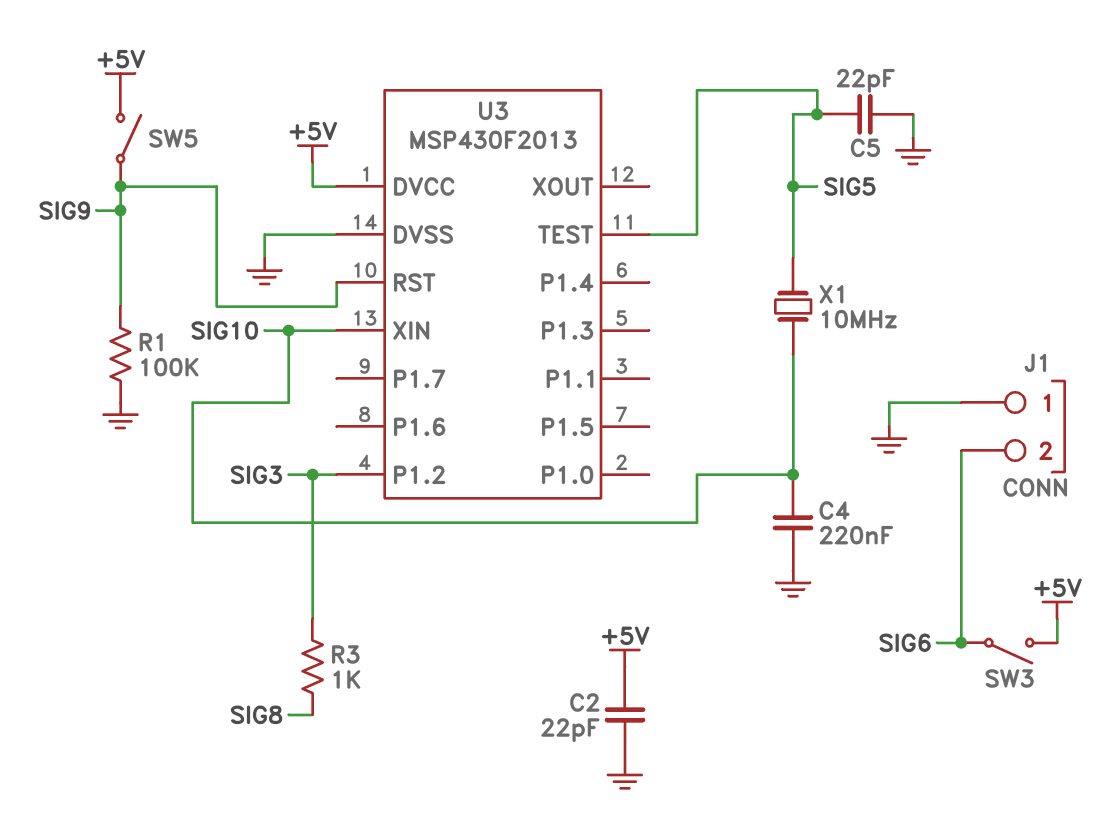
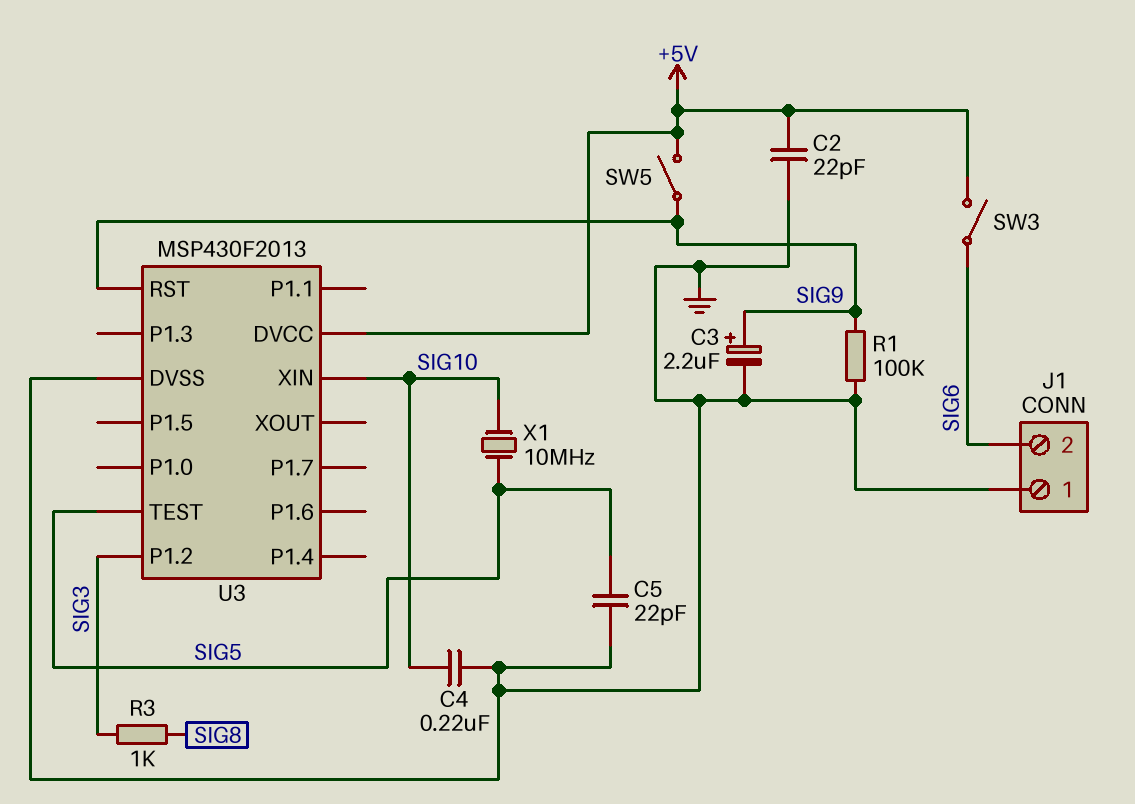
C3: none -> 2.2uF (plus SIG9, minus GND)

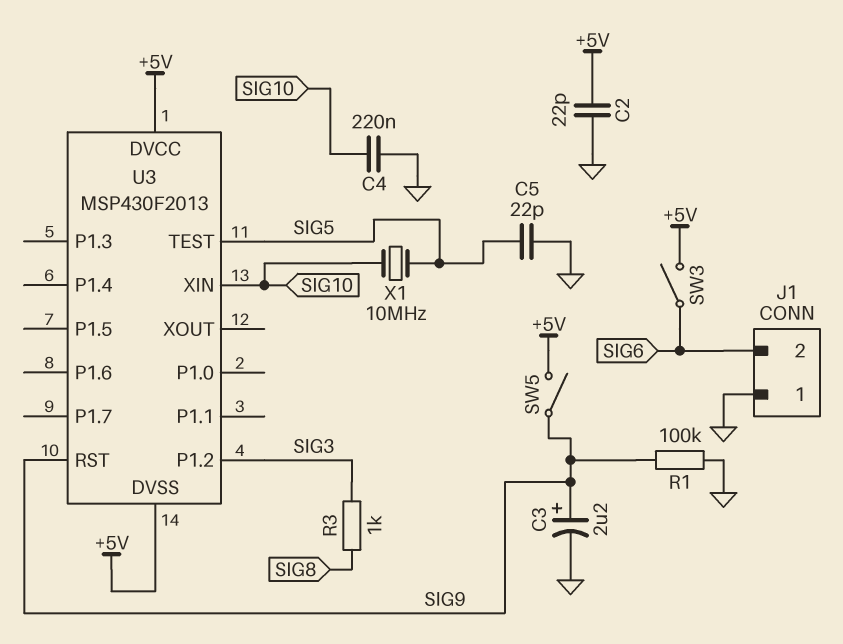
U3 pin DVSS: GND -> +5V

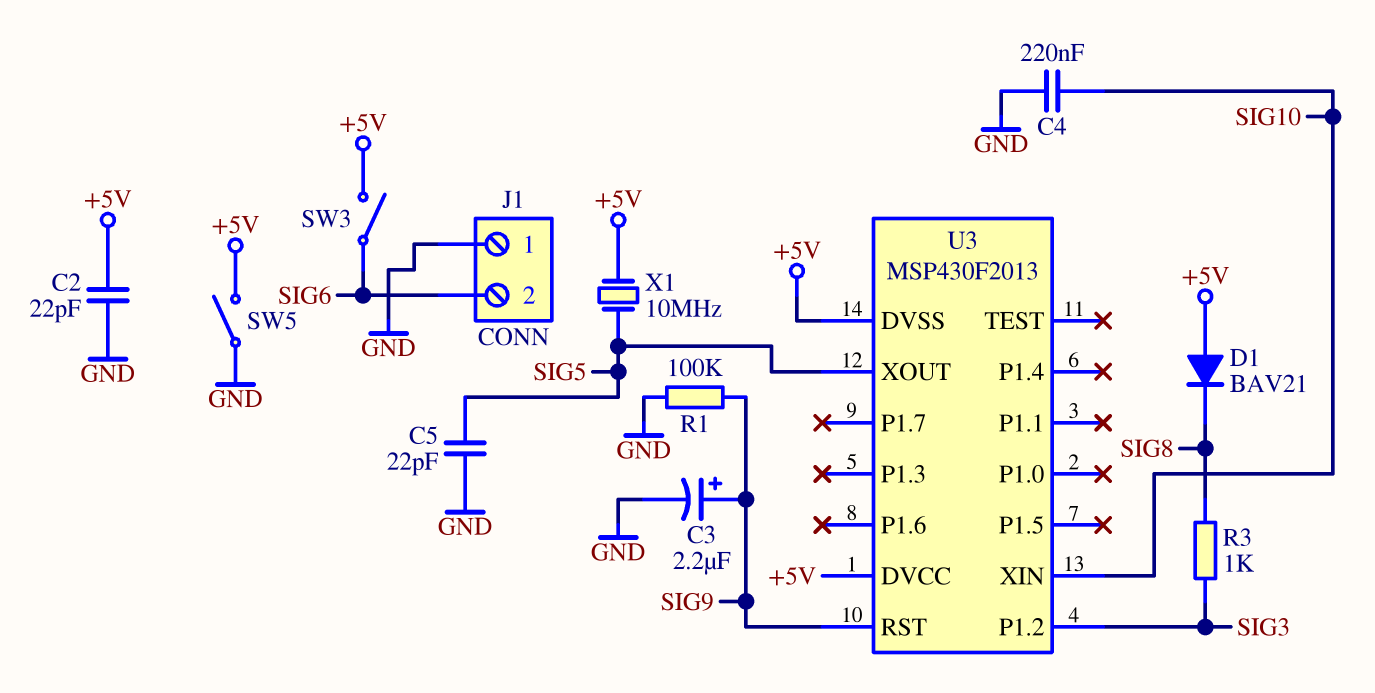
D1: none -> diode BAV21 (A +5V, K SIG8)
SW5: switch (+5V, SIG9) -> switch (+5V, GND)
U3 pin TEST: SIG5 -> none
U3 pin XOUT: none -> SIG5
X1: 10MHz (SIG5, SIG10) -> 10MHz (+5V, SIG5)

